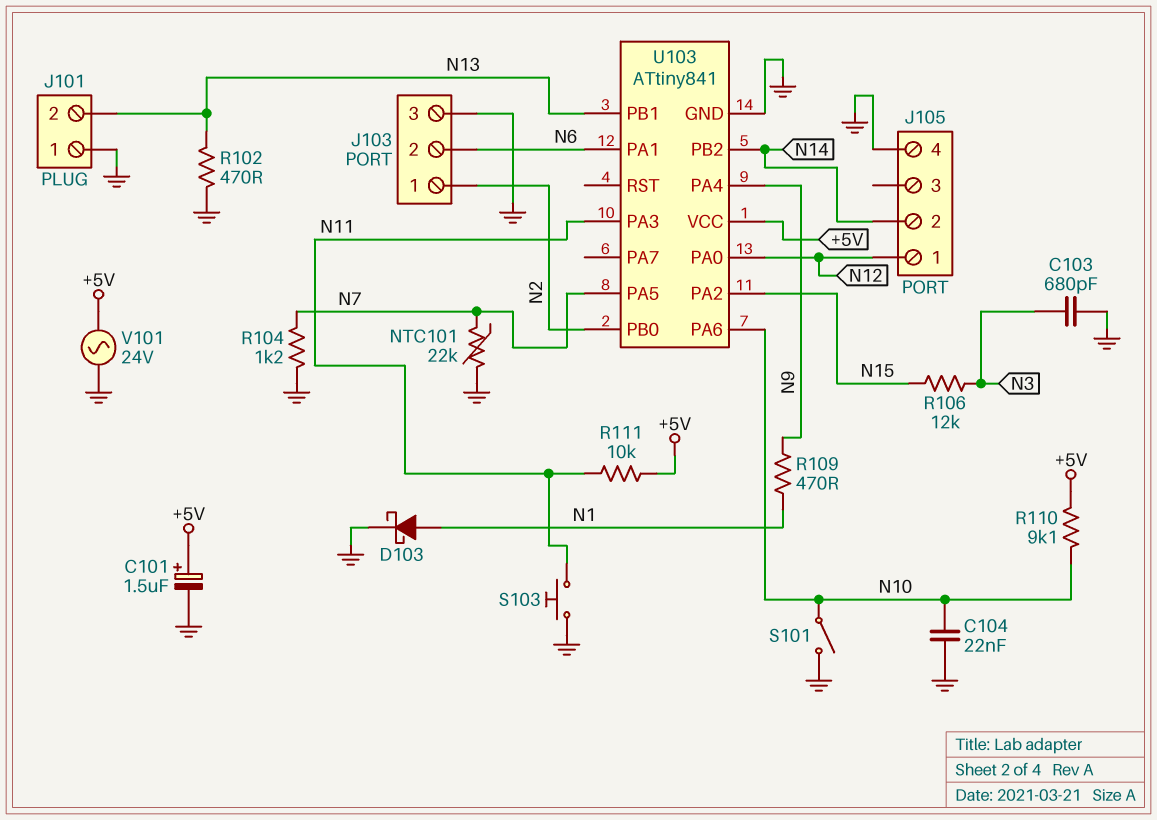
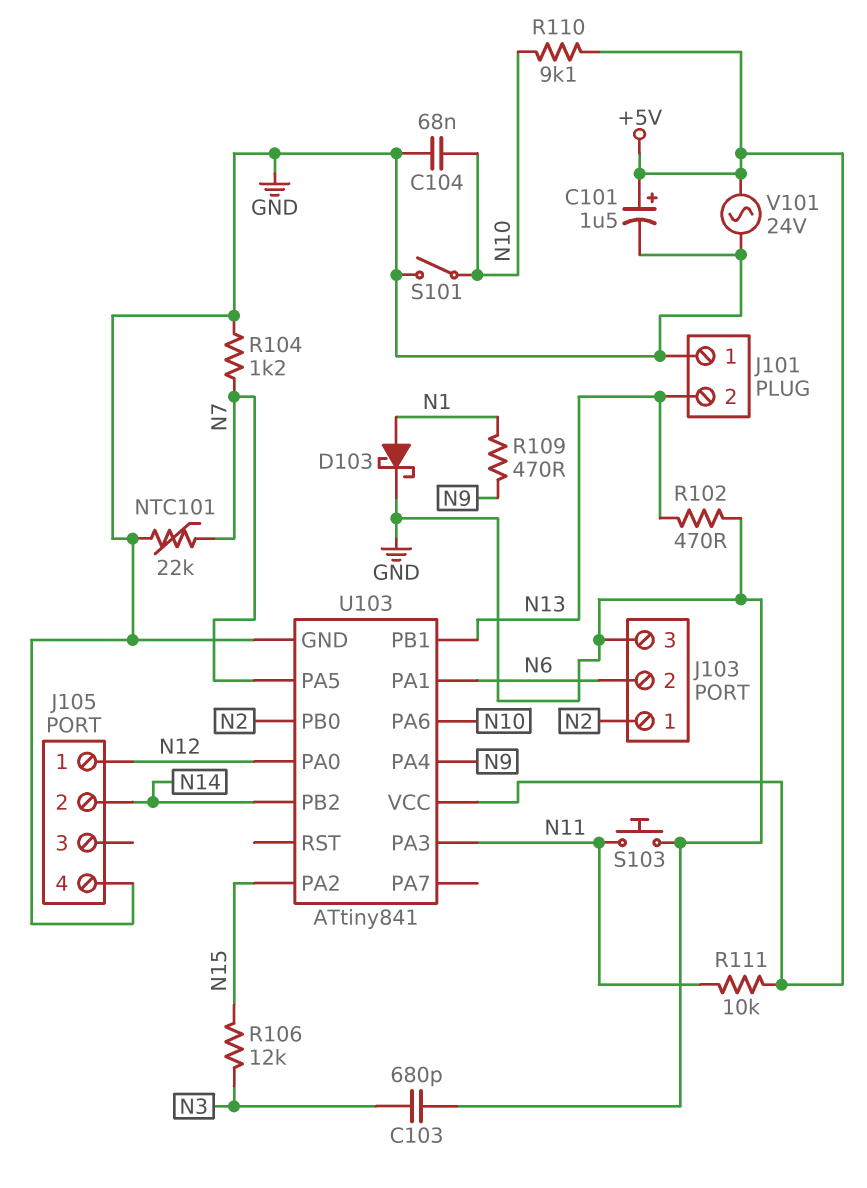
C104: 22nF (GND, N10) -> 68nF (GND, N10)

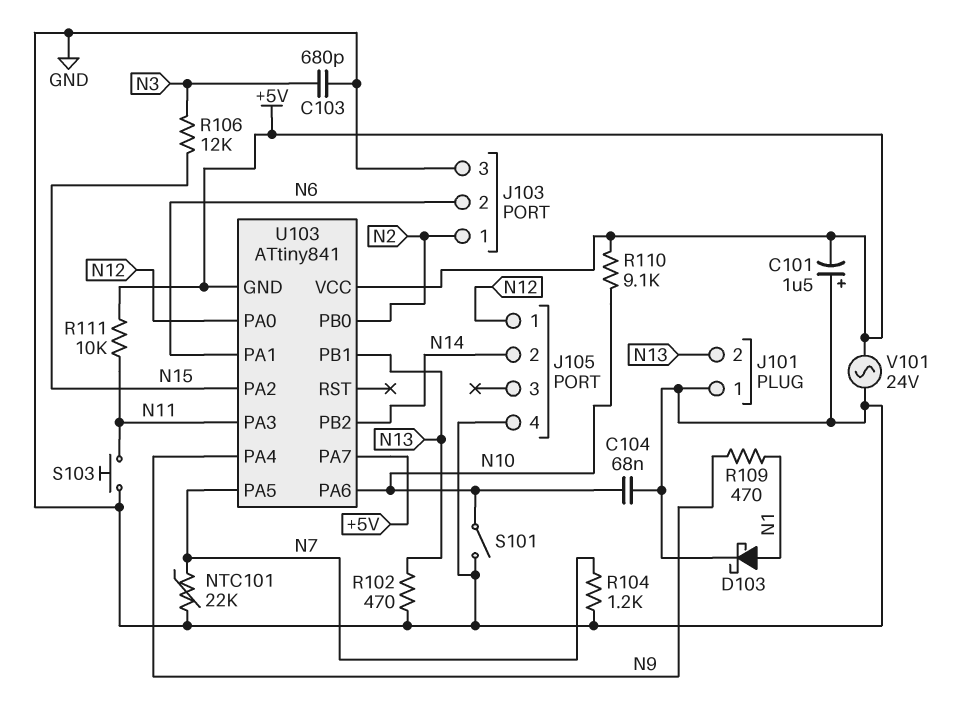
C101: 1.5uF (plus +5V, minus GND) -> 1.5uF (plus GND, minus +5V)
U103 pin GND: GND -> +5V
U103 pin PA7: none -> +5V

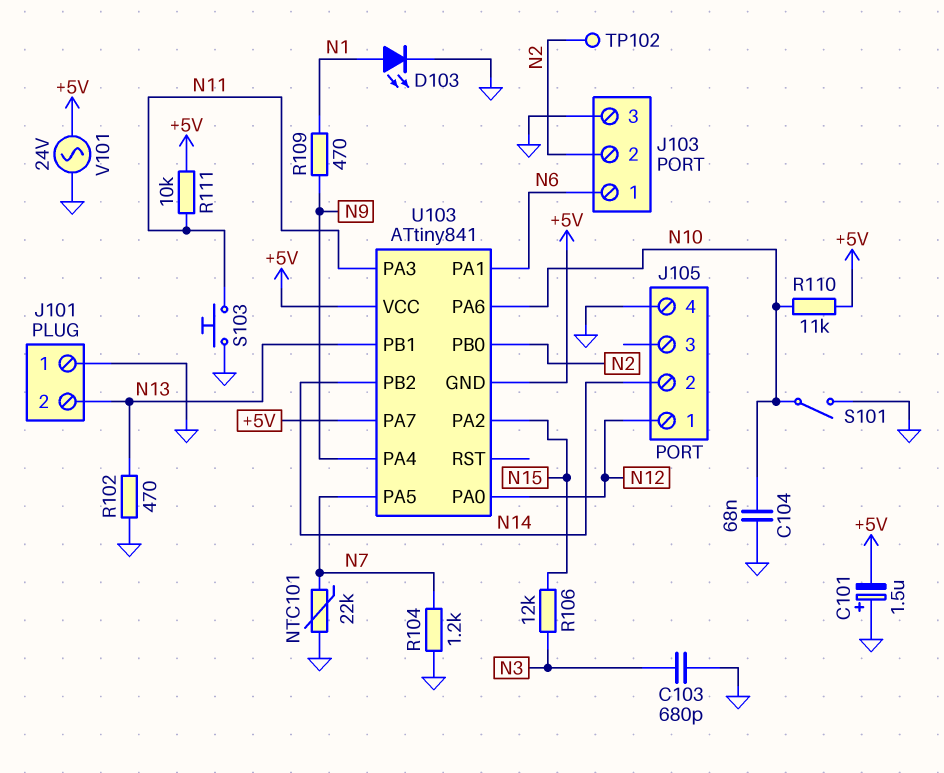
D103: schottky (A N1, K GND) -> LED (A N1, K GND)
J103 pin 1: N2 -> N6
J103 pin 2: N6 -> N2
R110: 9.1k (+5V, N10) -> 11k (+5V, N10)
TP102: none -> test point (N2)

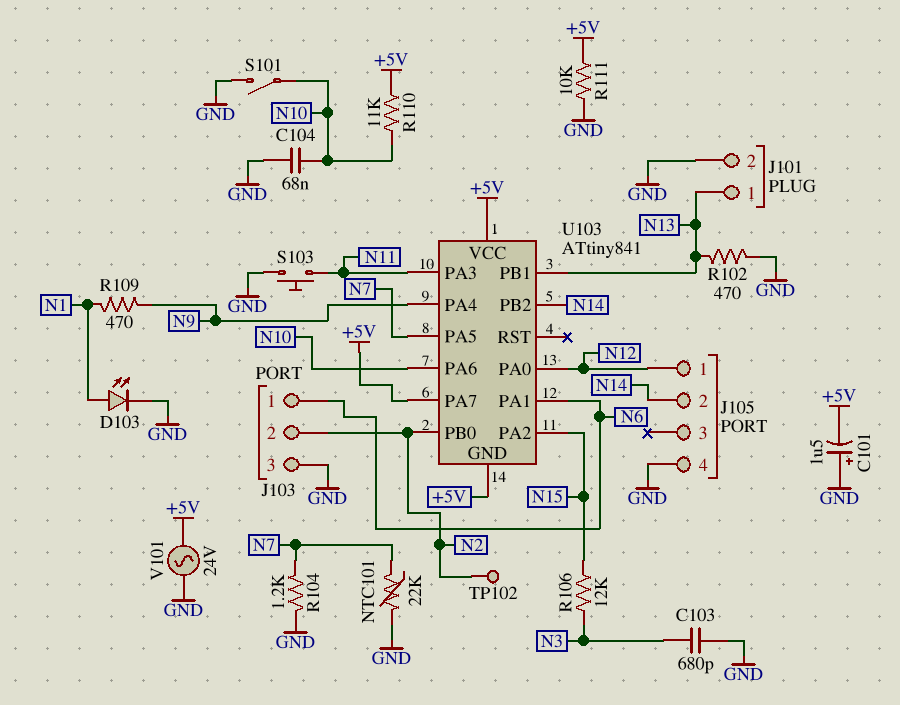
J101 pin 1: GND -> N13
J101 pin 2: N13 -> GND
R111: 10k (+5V, N11) -> 10k (+5V, GND)

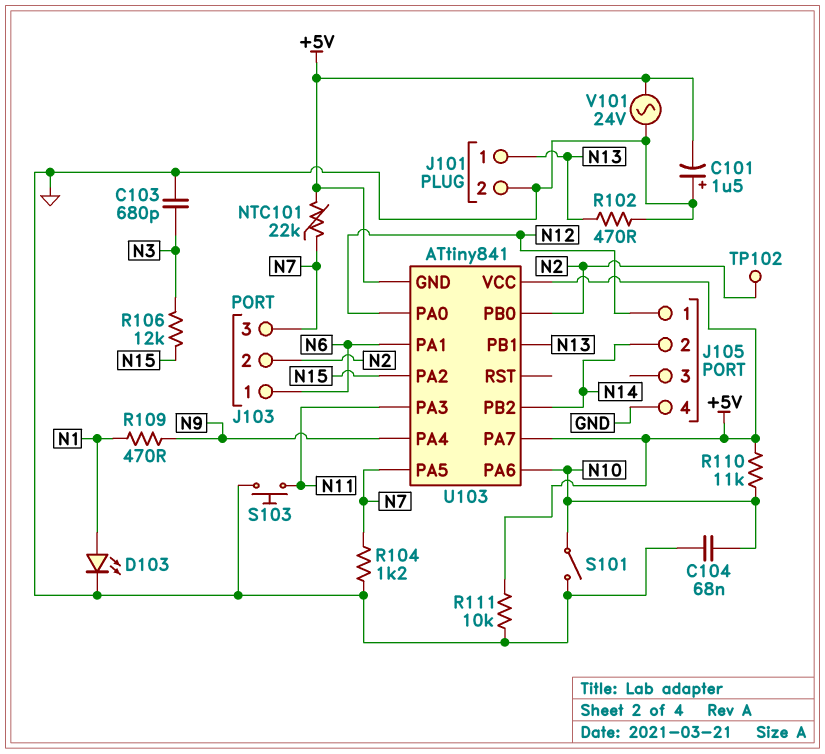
J103 pin 3: GND -> N7
NTC101: 22k (GND, N7) -> 22k (+5V, N7)

